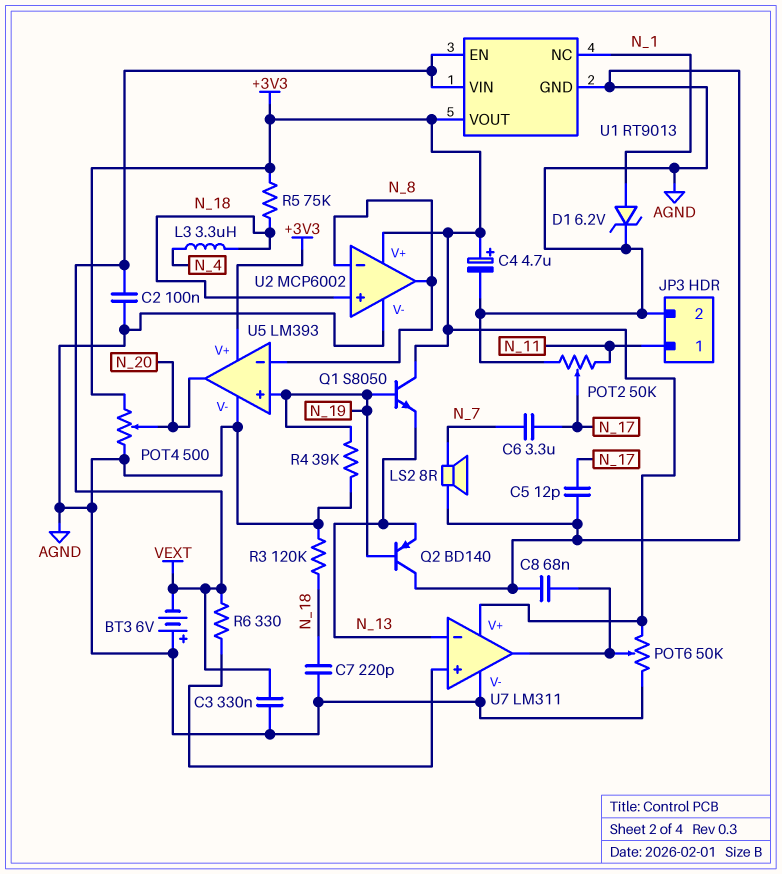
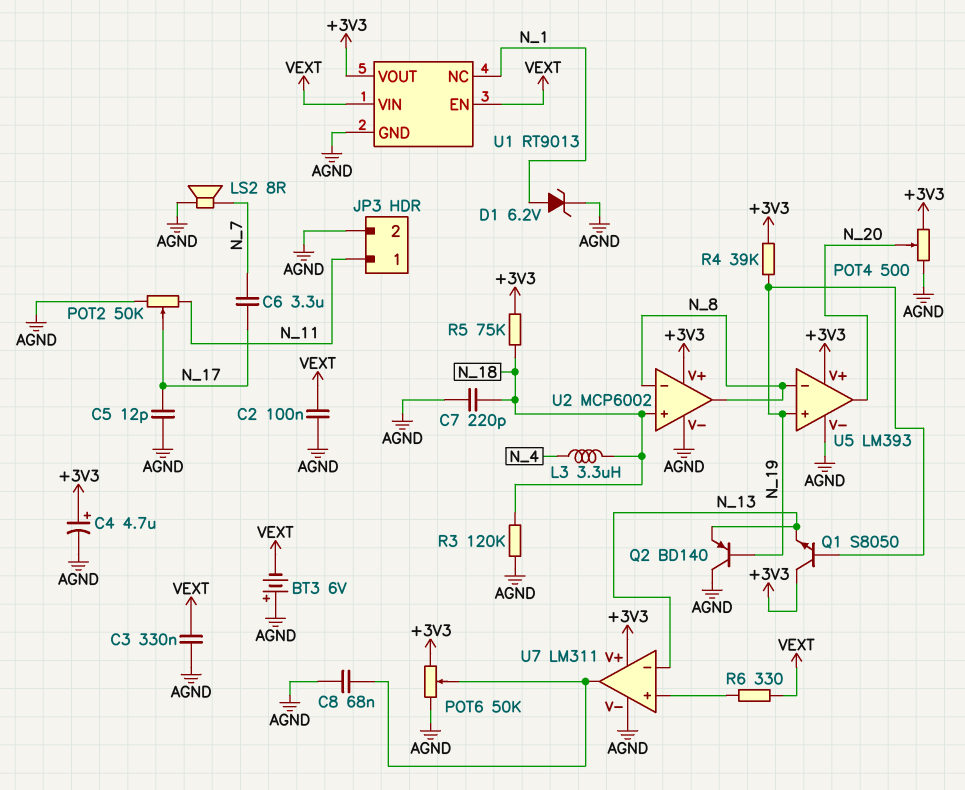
R4: 39k (AGND, N_19) -> 39k (+3V3, N_19)

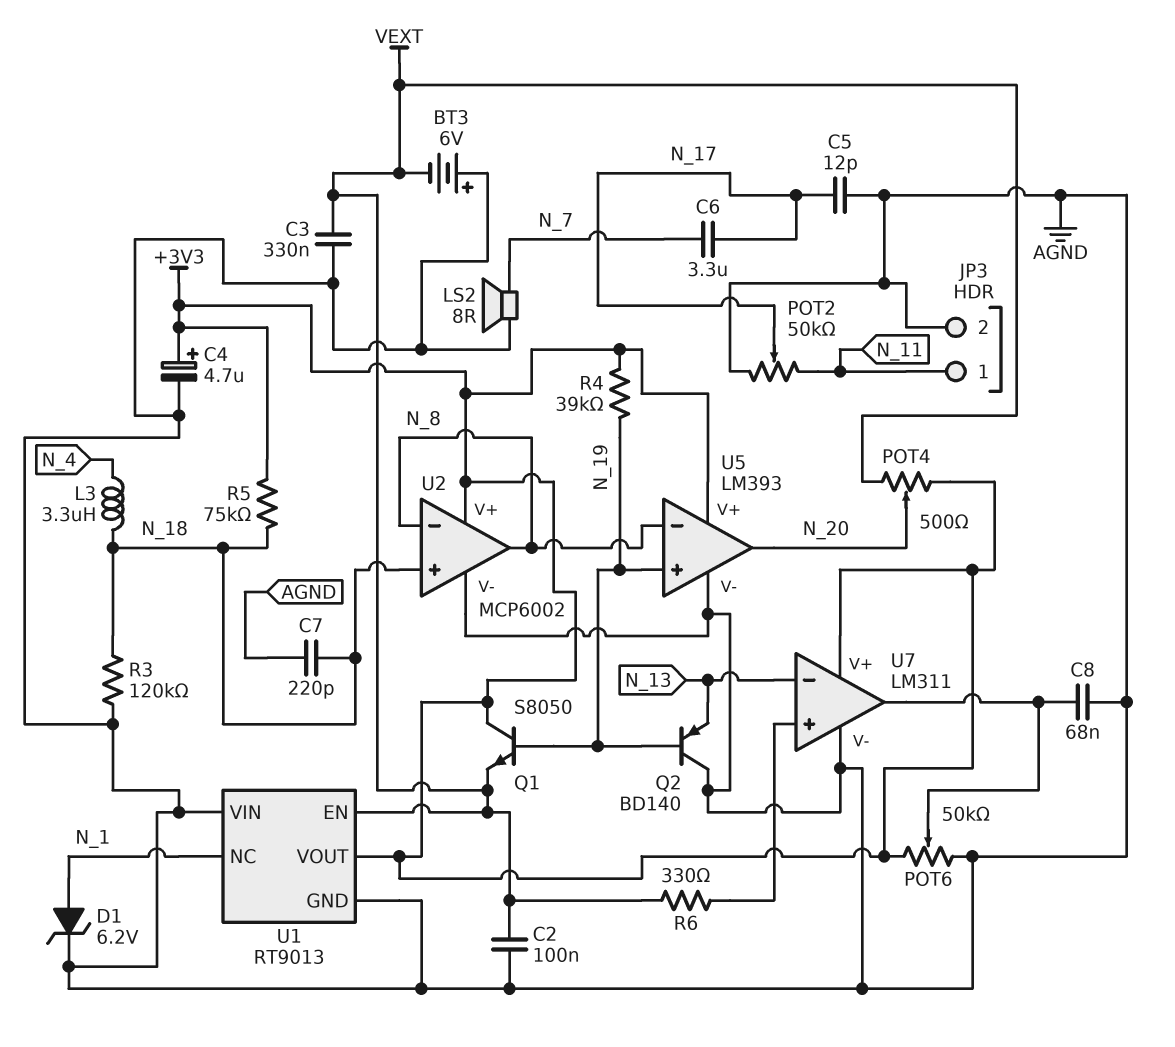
POT4: 500 (+3V3, AGND, wiper N_20) -> 500 (+3V3, VEXT, wiper N_20)
Q1: NPN S8050 (B N_19, C +3V3, E N_13) -> NPN S8050 (B N_19, C +3V3, E VEXT)
U1 pin VIN: VEXT -> AGND

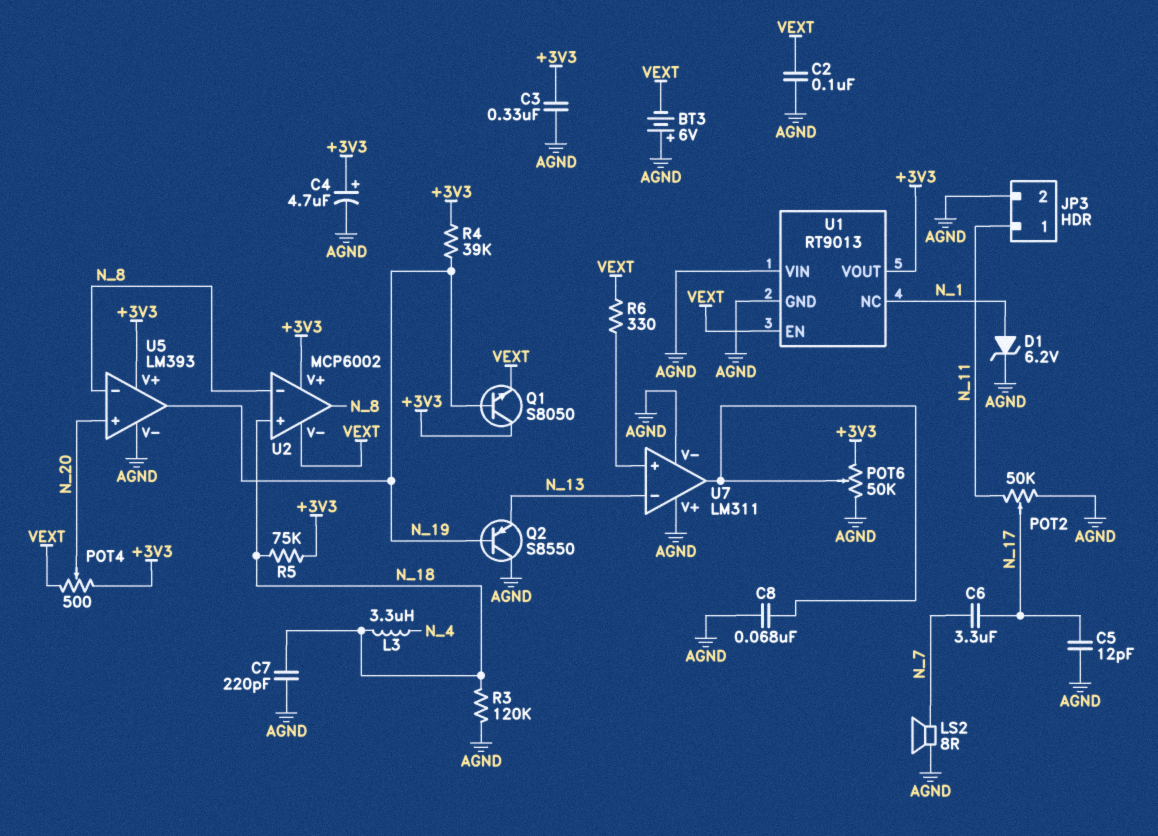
C3: 330nF (AGND, VEXT) -> 330nF (+3V3, AGND)
Q2: PNP BD140 (B N_19, C AGND, E N_13) -> PNP S8550 (B N_19, C AGND, E N_13)
U2 pin V-: AGND -> VEXT
U5 pin in+: N_19 -> N_20
U5 pin out: N_20 -> N_19
U7 pin V+: +3V3 -> AGND

